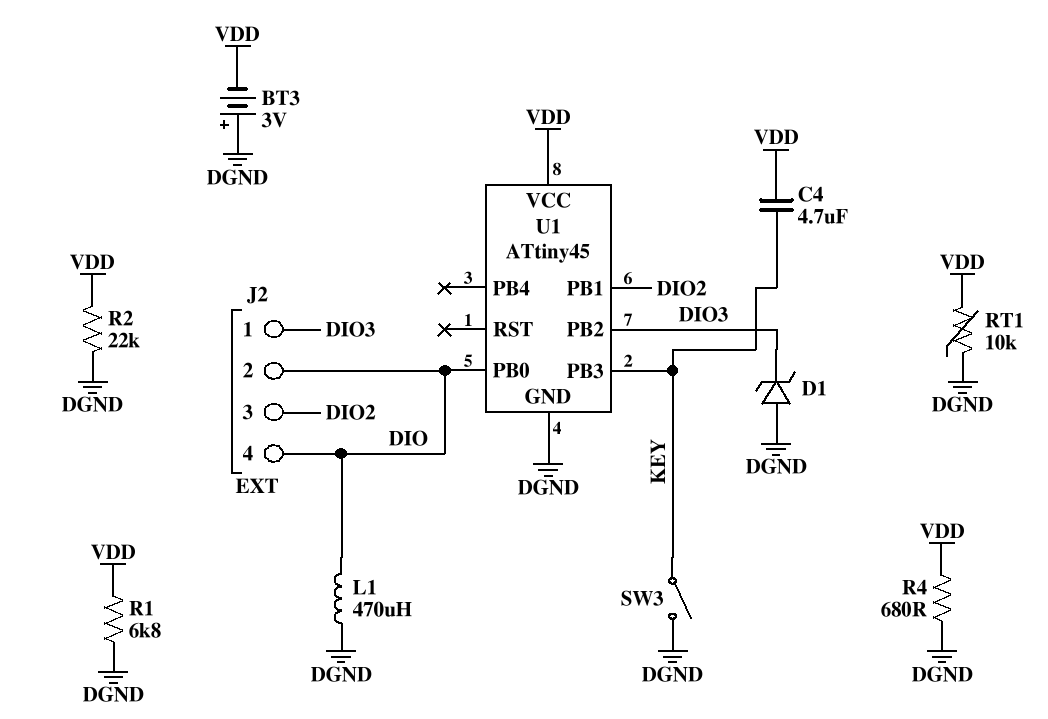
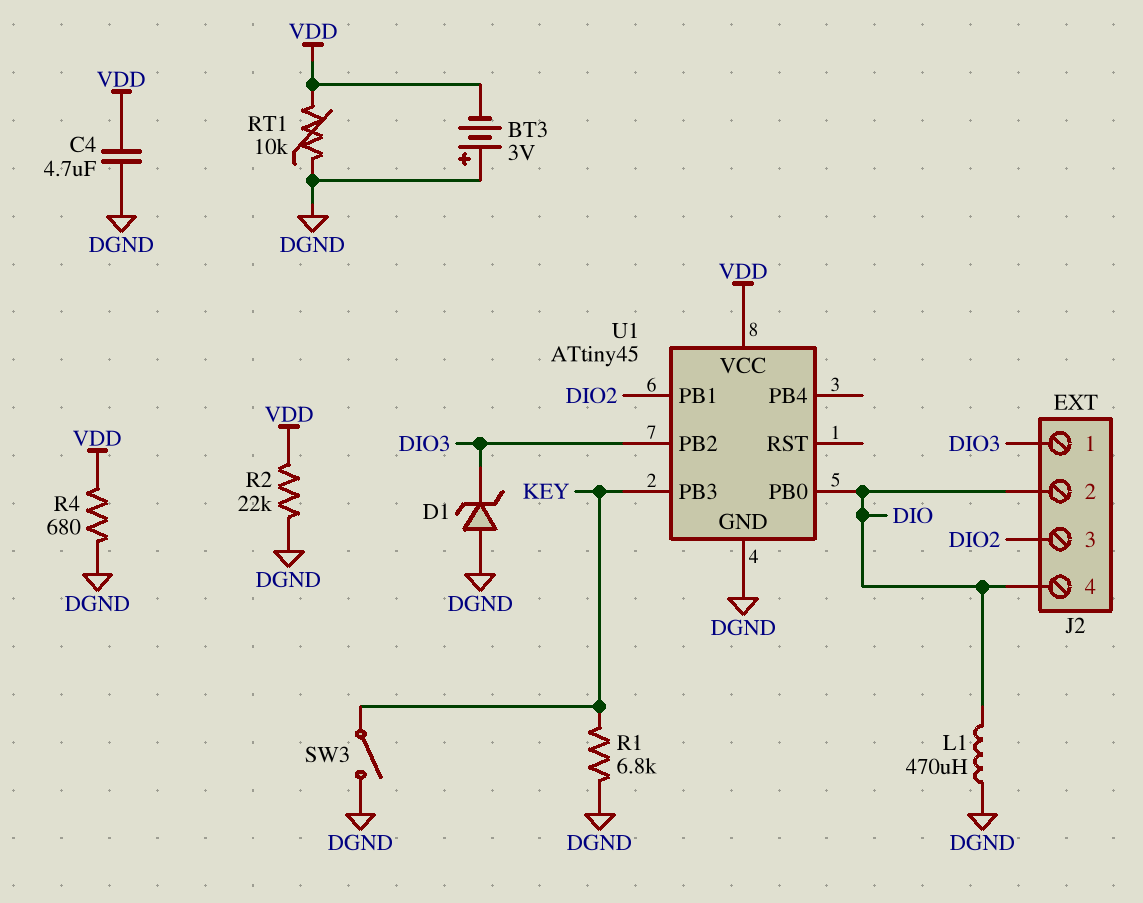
C4: 4.7uF (KEY, VDD) -> 4.7uF (DGND, VDD)
R1: 6.8k (DGND, VDD) -> 6.8k (DGND, KEY)

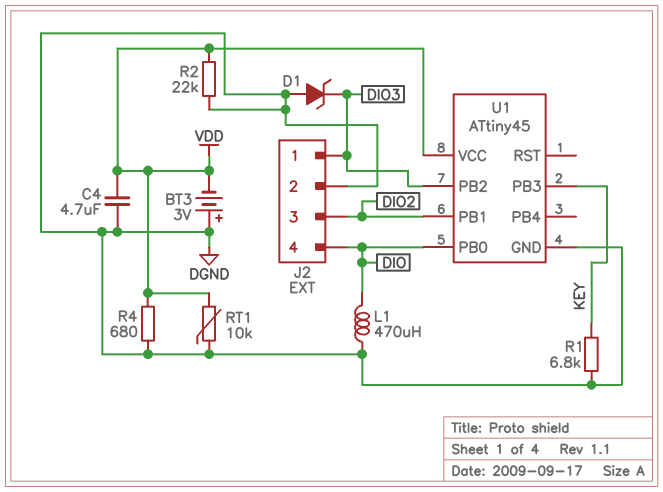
J2 pin 2: DIO -> DGND
SW3: switch (DGND, KEY) -> none

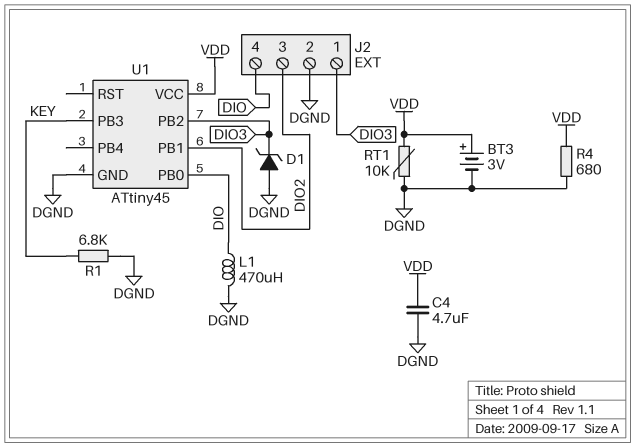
BT3: 3V (plus DGND, minus VDD) -> 3V (plus VDD, minus DGND)
R2: 22k (DGND, VDD) -> none

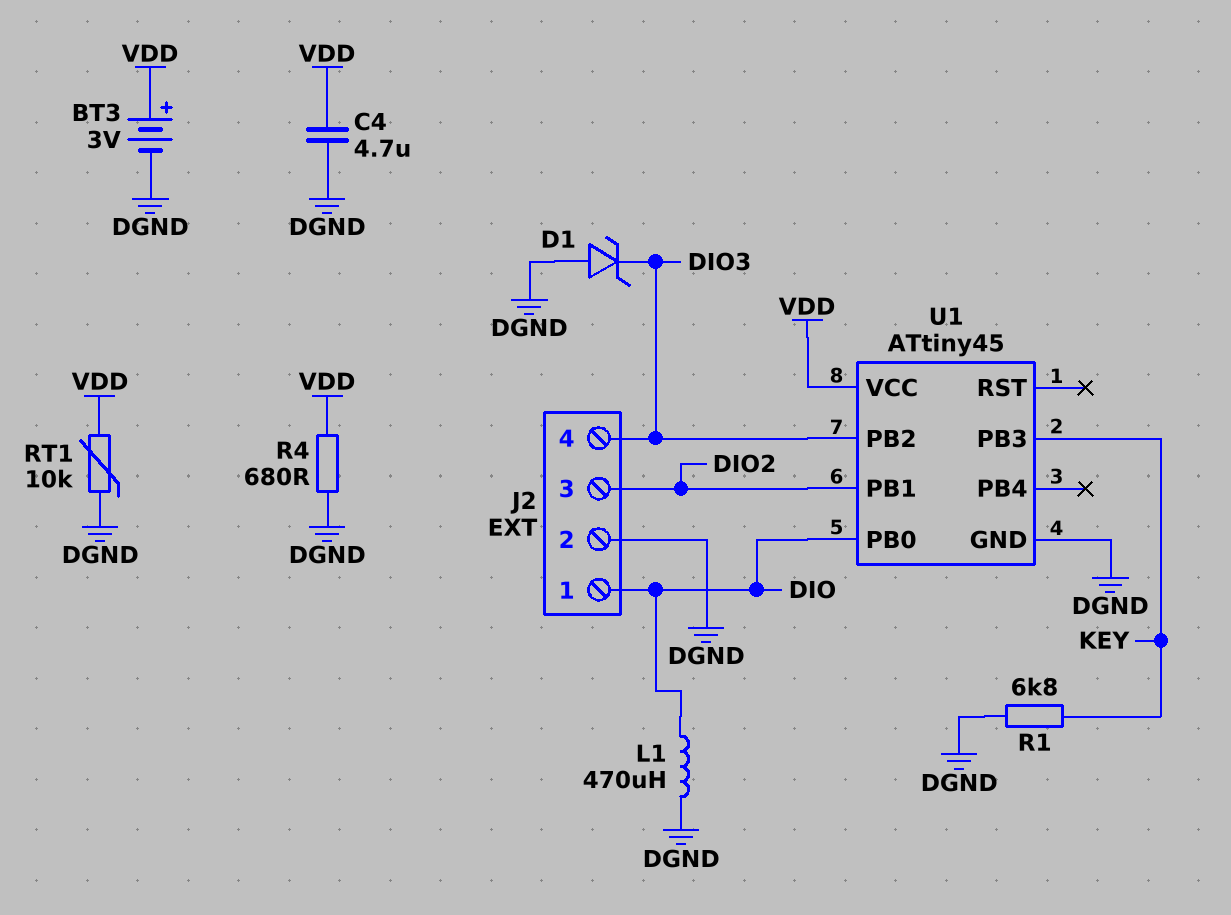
J2 pin 1: DIO3 -> DIO
J2 pin 4: DIO -> DIO3

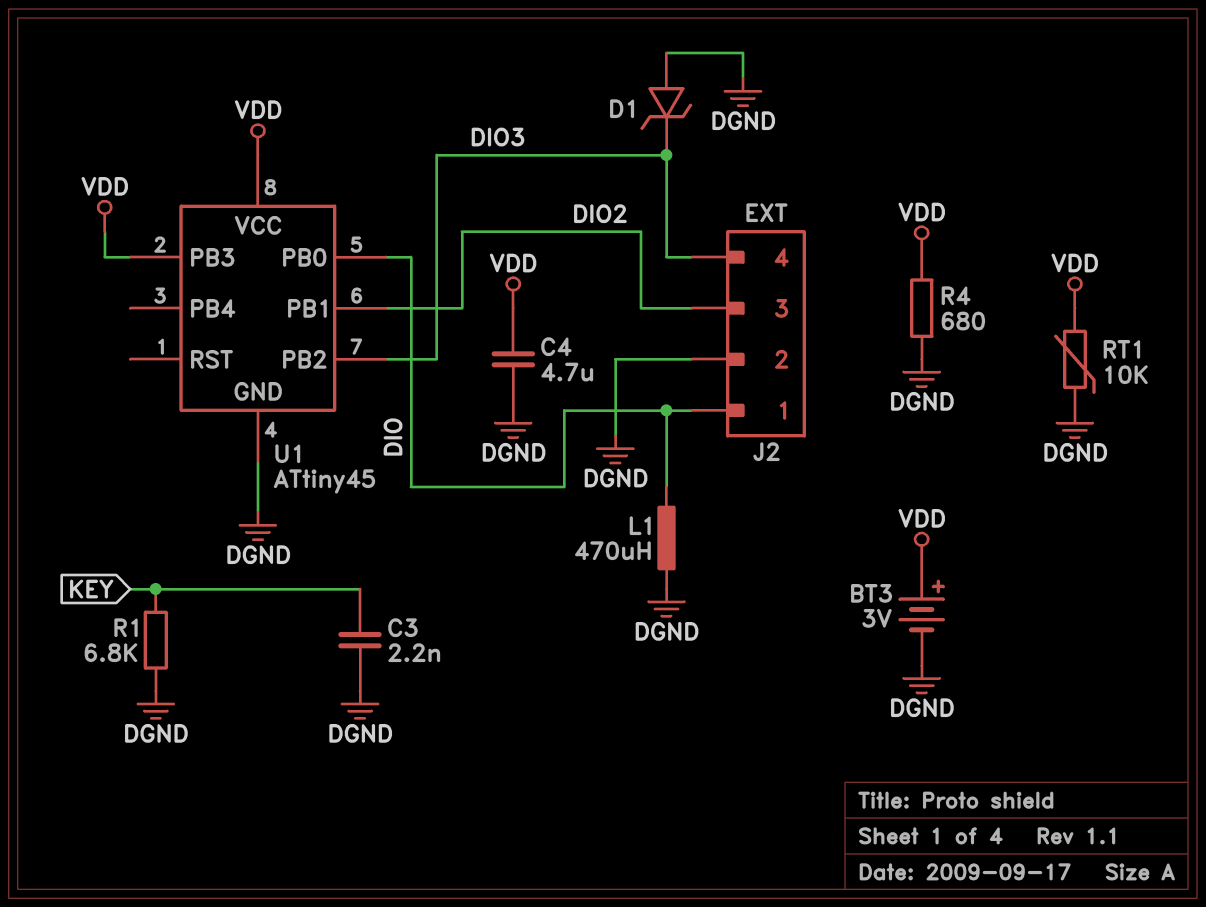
C3: none -> 2.2nF (DGND, KEY)
U1 pin PB3: KEY -> VDD

